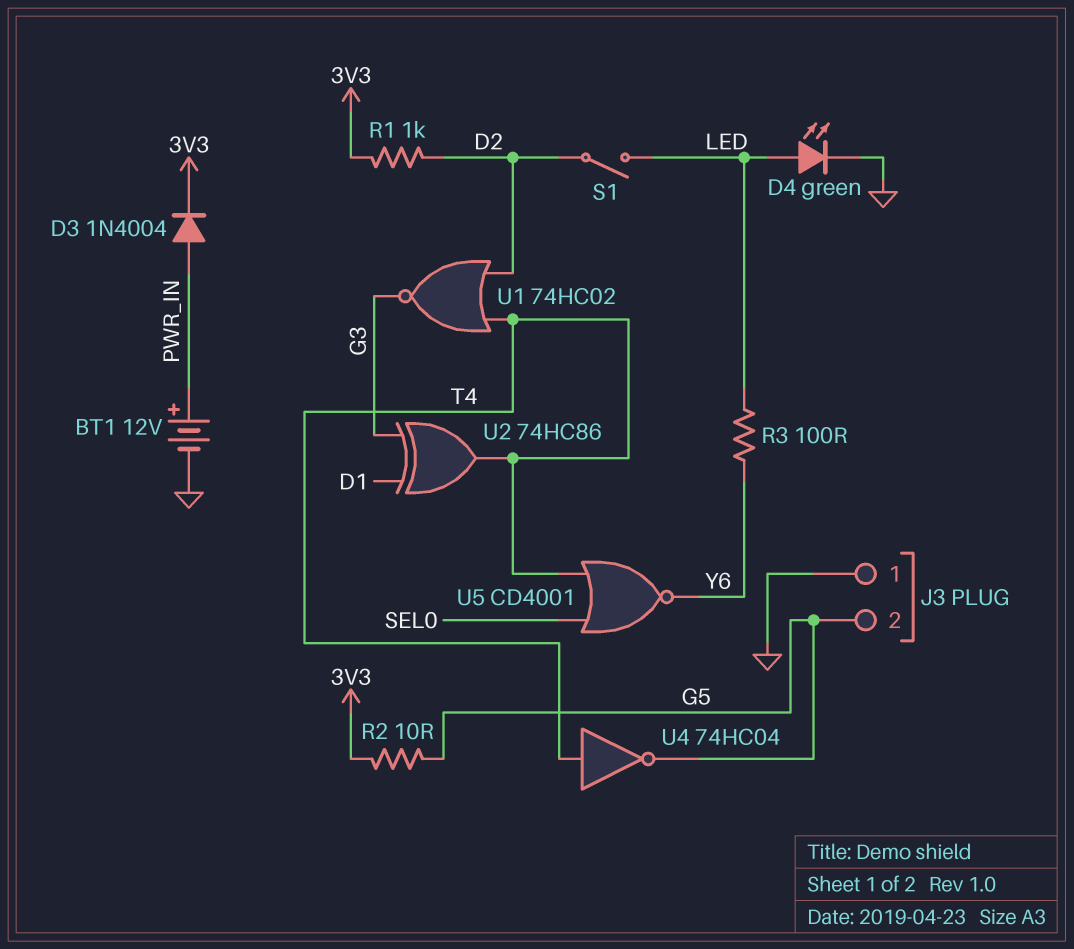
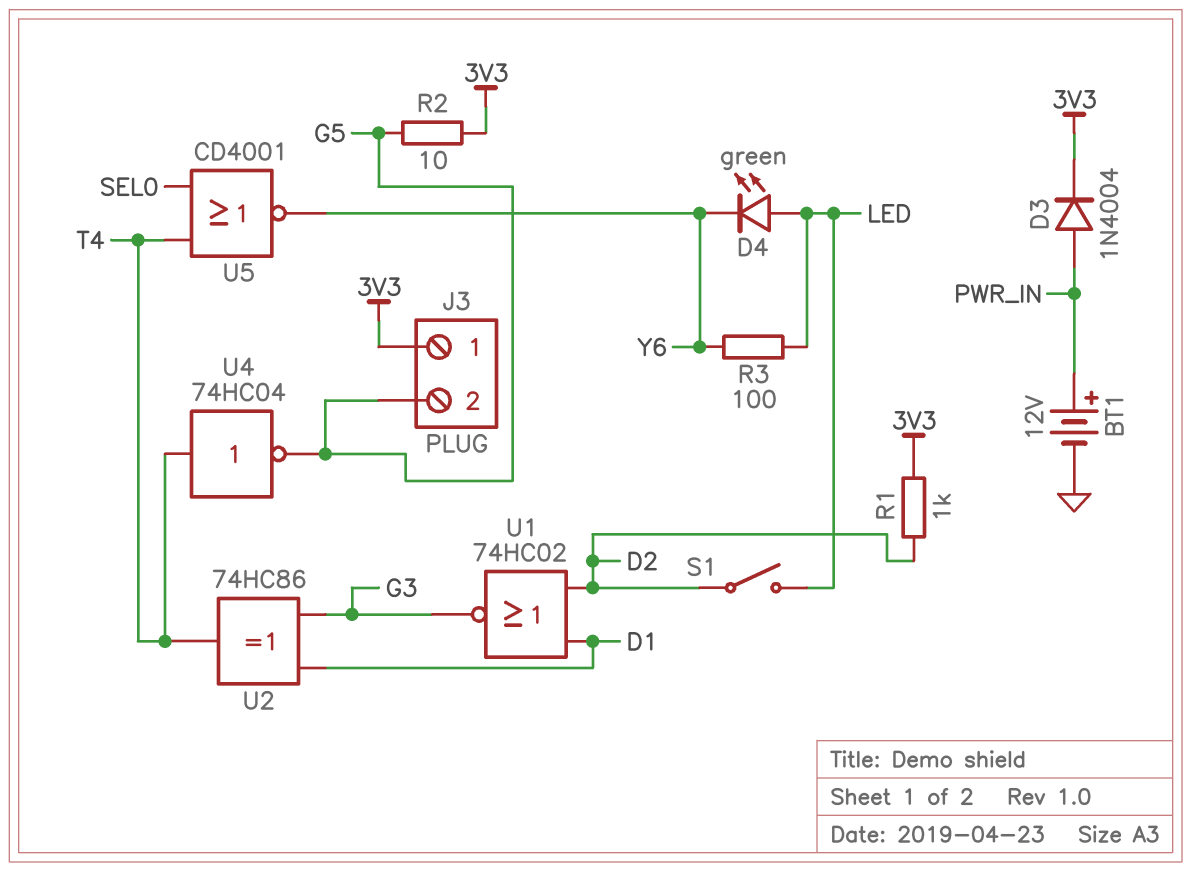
D4: LED green (A LED, K GND) -> LED green (A LED, K Y6)
J3 pin 1: GND -> 3V3
U1: NOR 74HC02 (in D2, in T4, out G3) -> NOR 74HC02 (in D1, in D2, out G3)

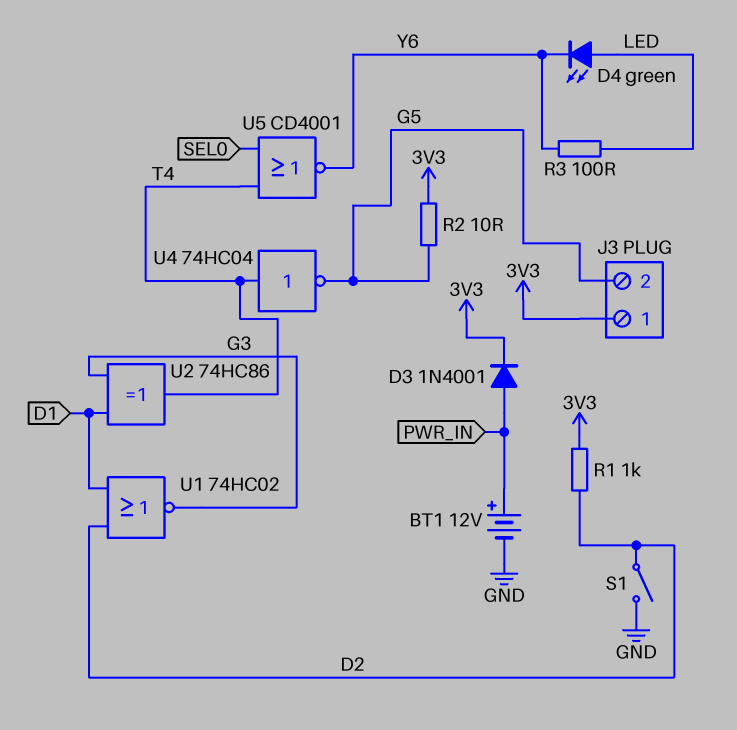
D3: diode 1N4004 (A PWR_IN, K 3V3) -> diode 1N4001 (A PWR_IN, K 3V3)
S1: switch (D2, LED) -> switch (D2, GND)

